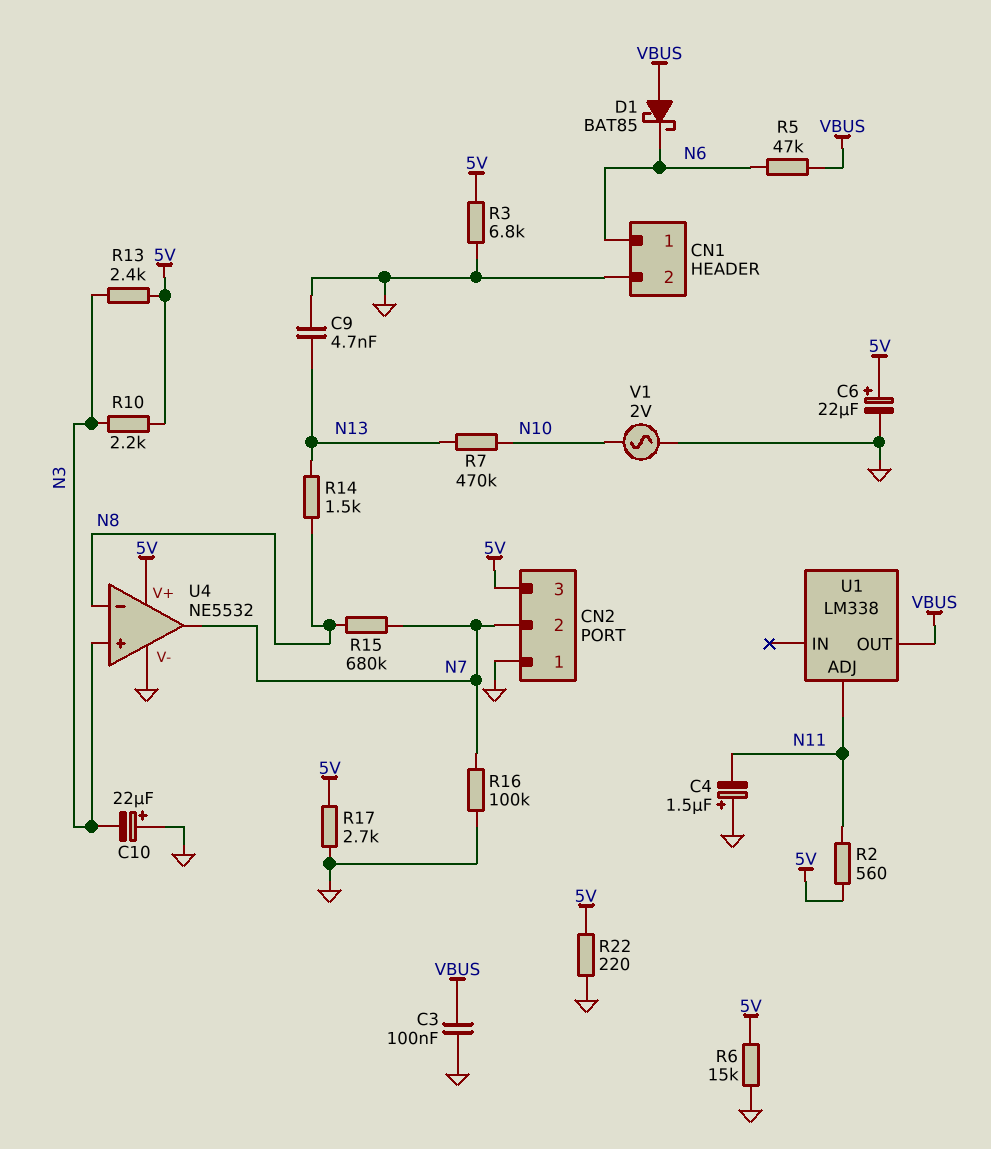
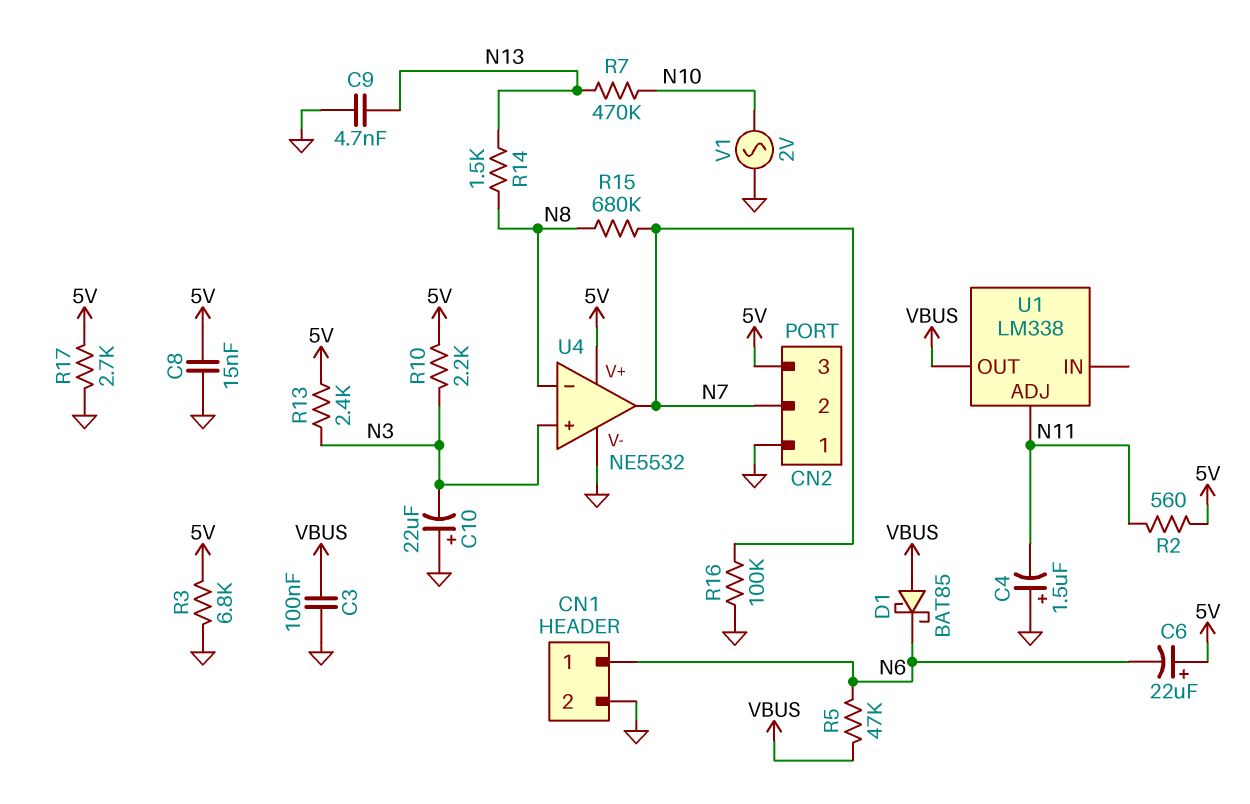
C6: 22uF (plus 5V, minus GND) -> 22uF (plus 5V, minus N6)
C8: none -> 15nF (5V, GND)
R6: 15k (5V, GND) -> none
R22: 220 (5V, GND) -> none

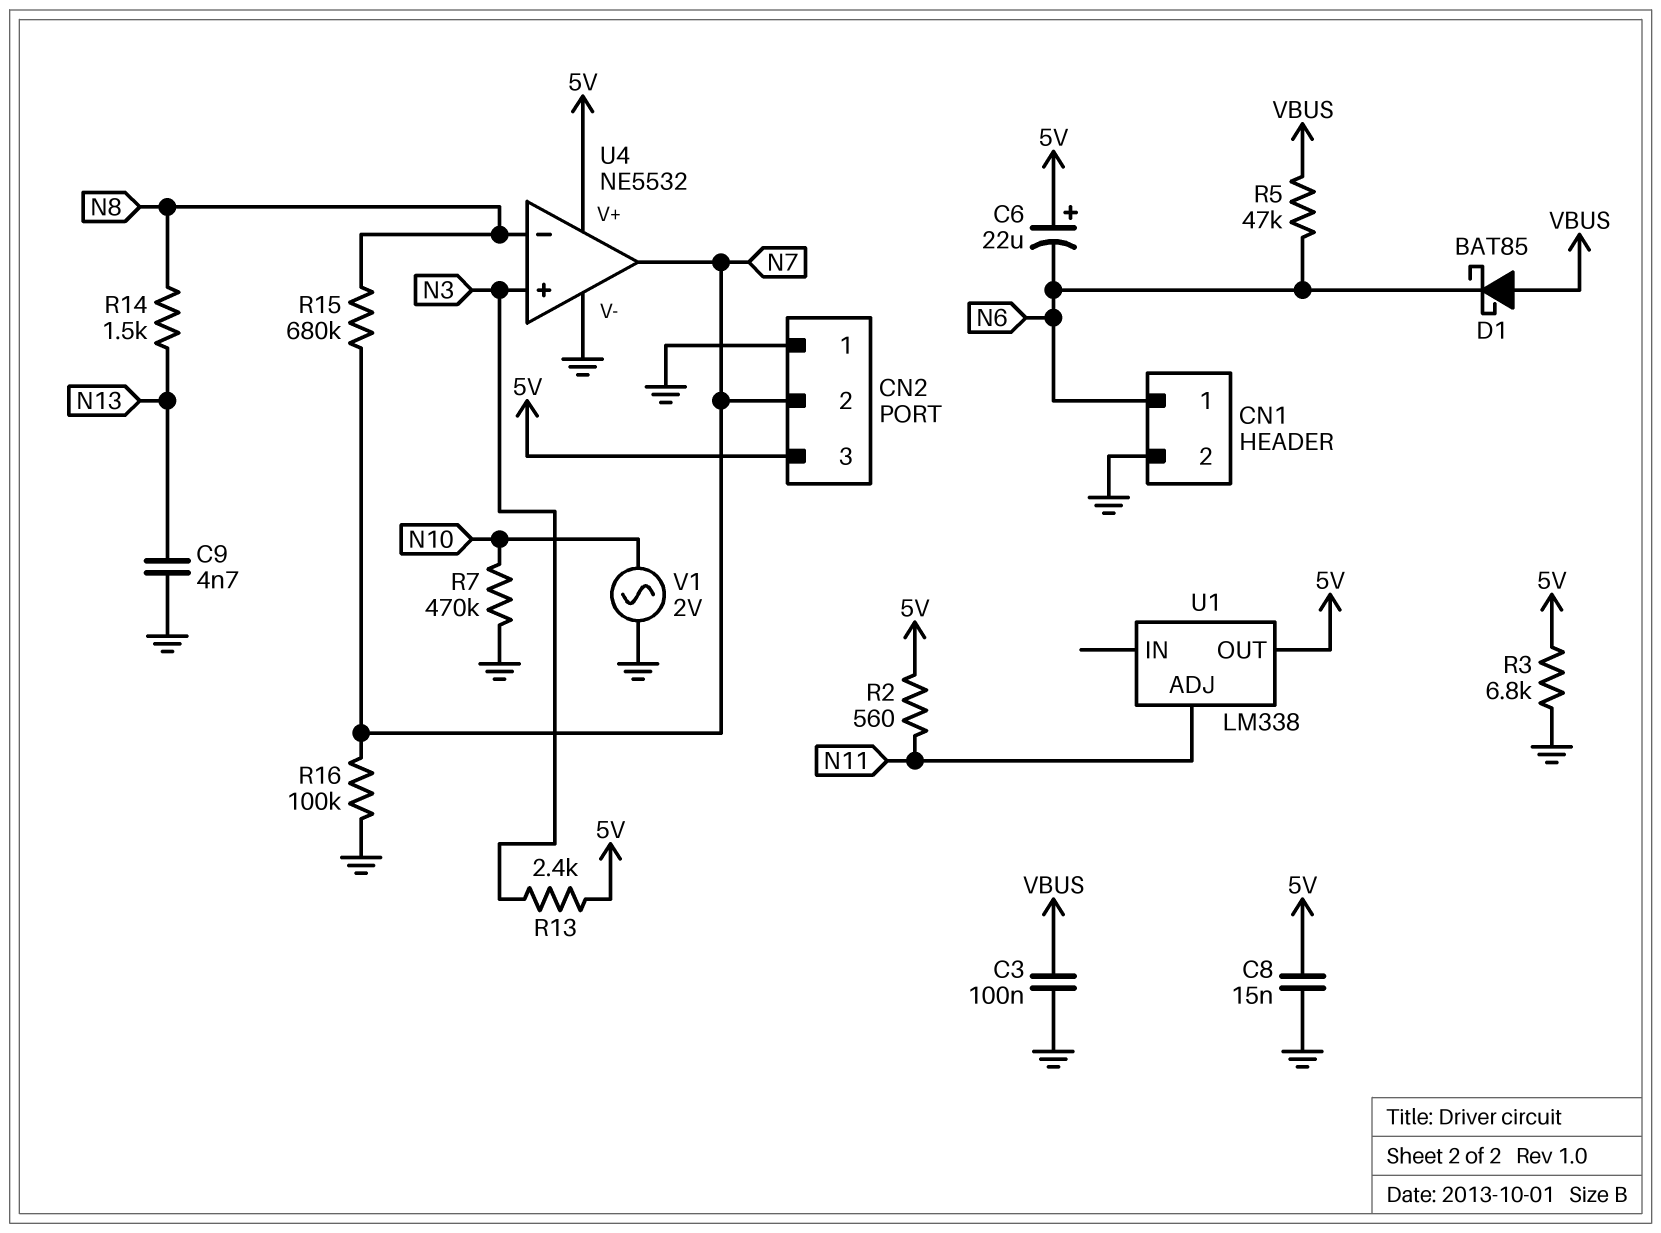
C4: 1.5uF (plus GND, minus N11) -> none
C10: 22uF (plus GND, minus N3) -> none
R7: 470k (N10, N13) -> 470k (GND, N10)
R10: 2.2k (5V, N3) -> none
R17: 2.7k (5V, GND) -> none
U1 pin OUT: VBUS -> 5V

